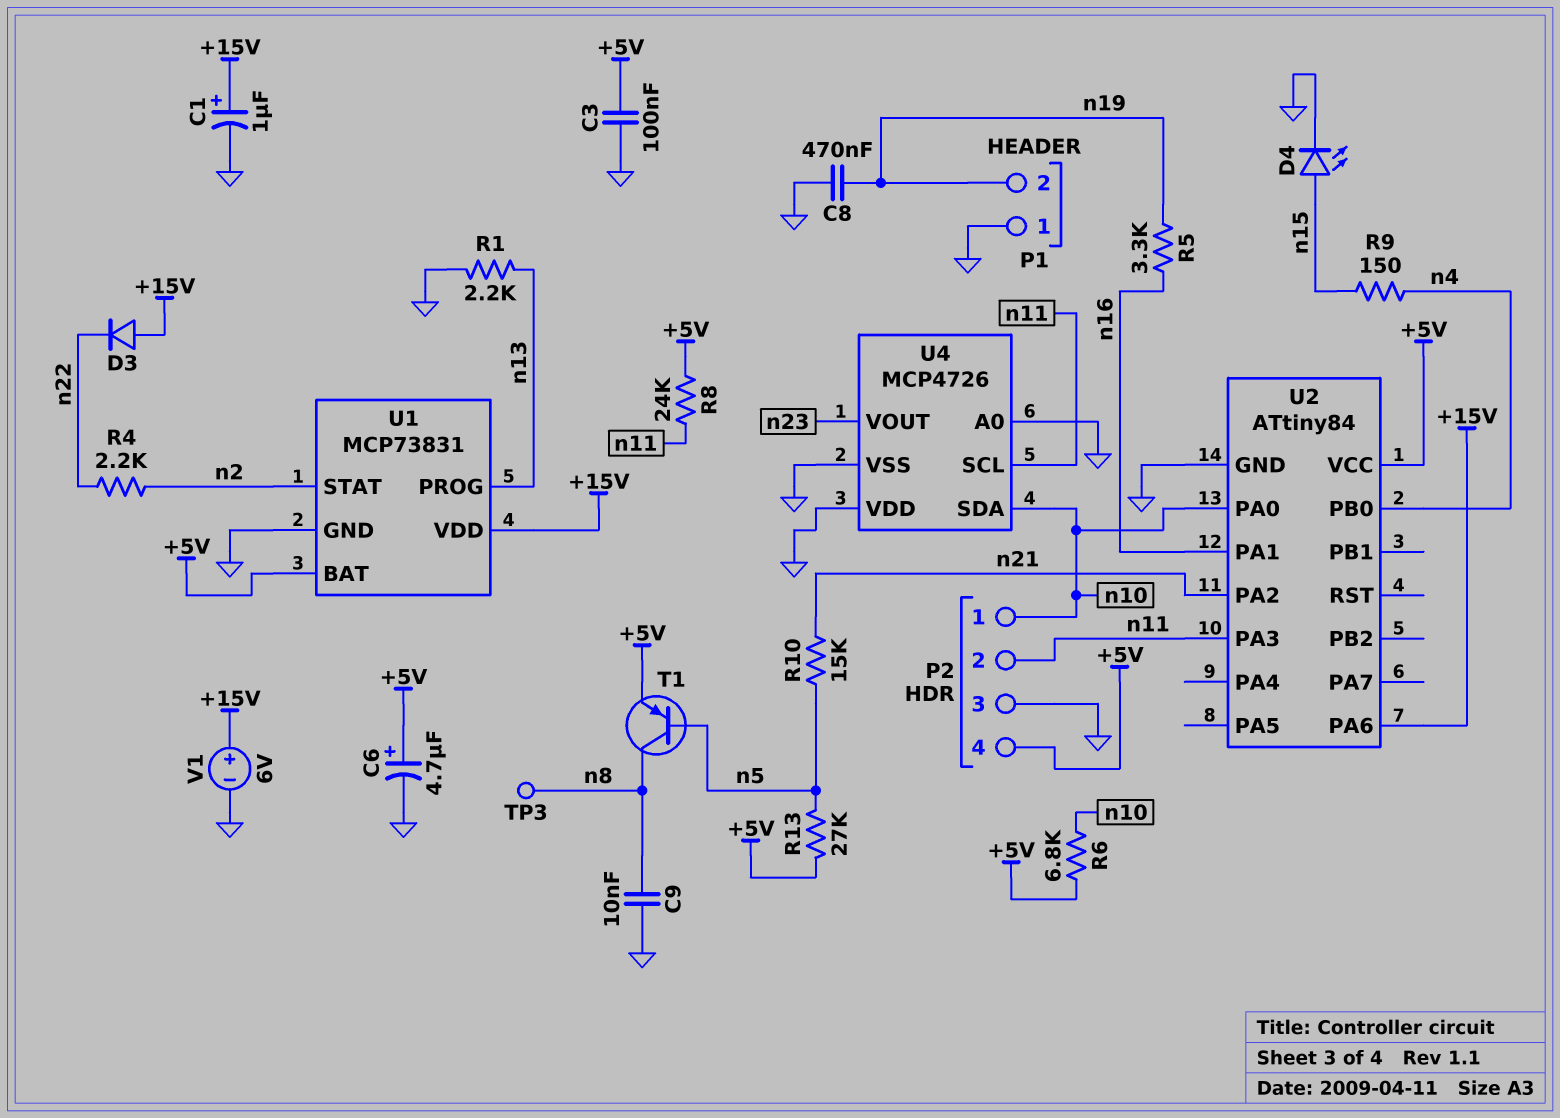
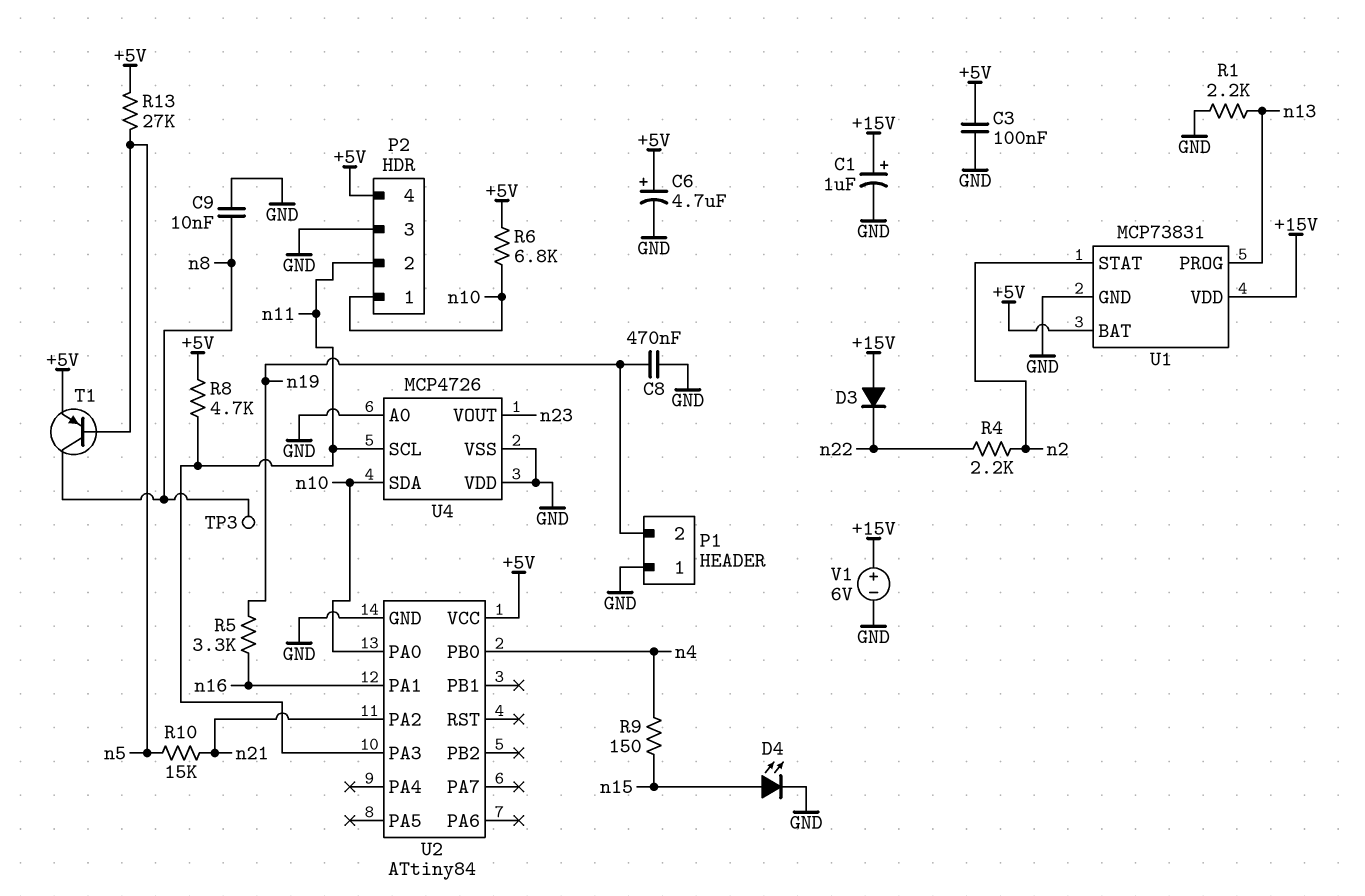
R8: 24k (+5V, n11) -> 4.7k (+5V, n11)
U2 pin PA6: +15V -> none

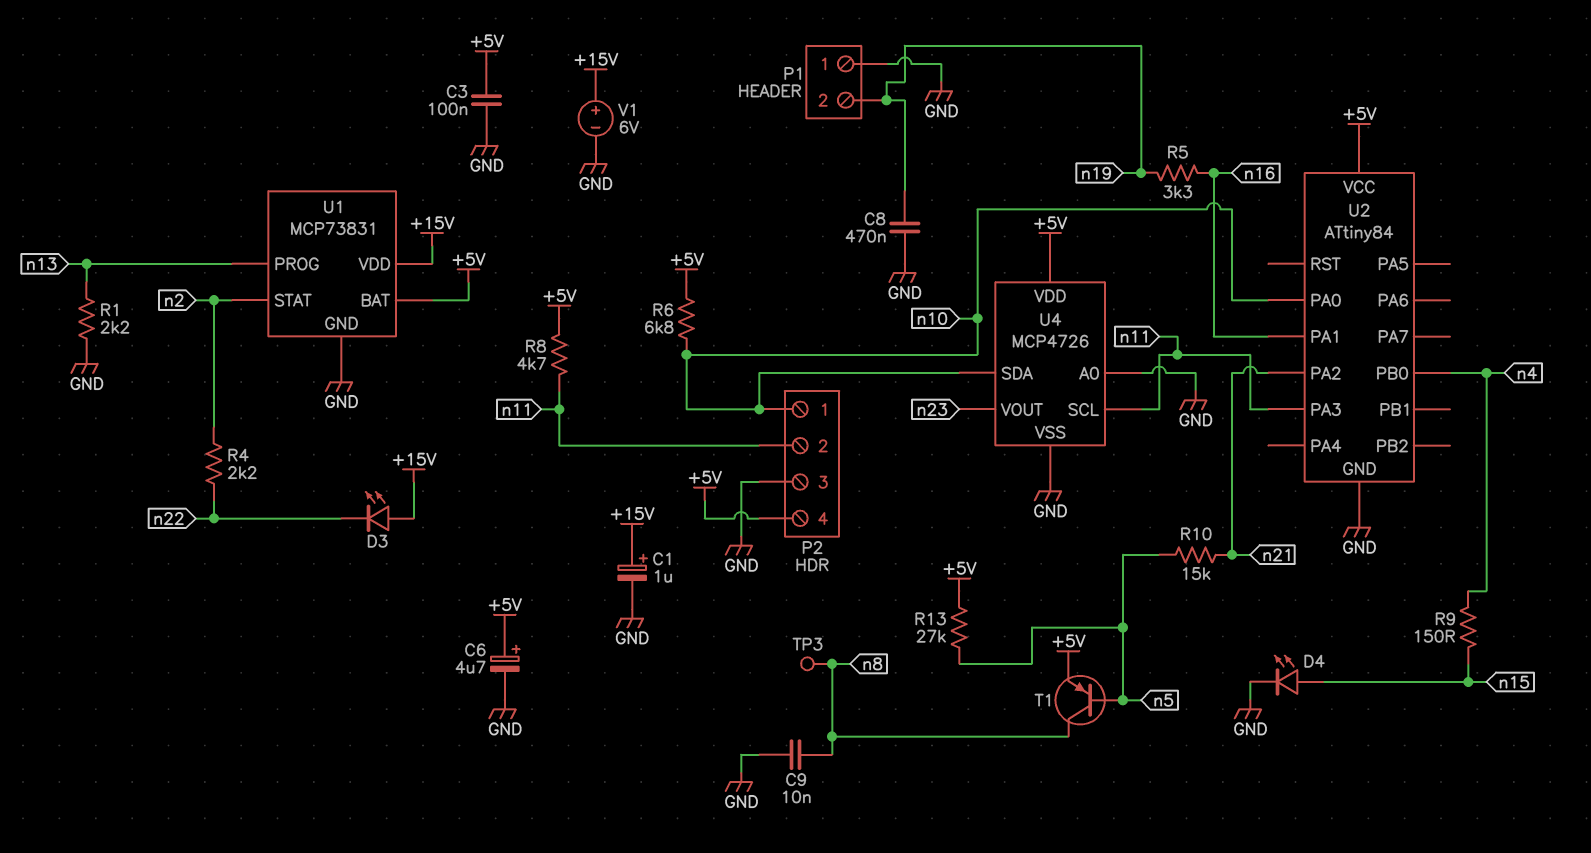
D3: diode (A +15V, K n22) -> LED (A +15V, K n22)
U4 pin VDD: GND -> +5V

